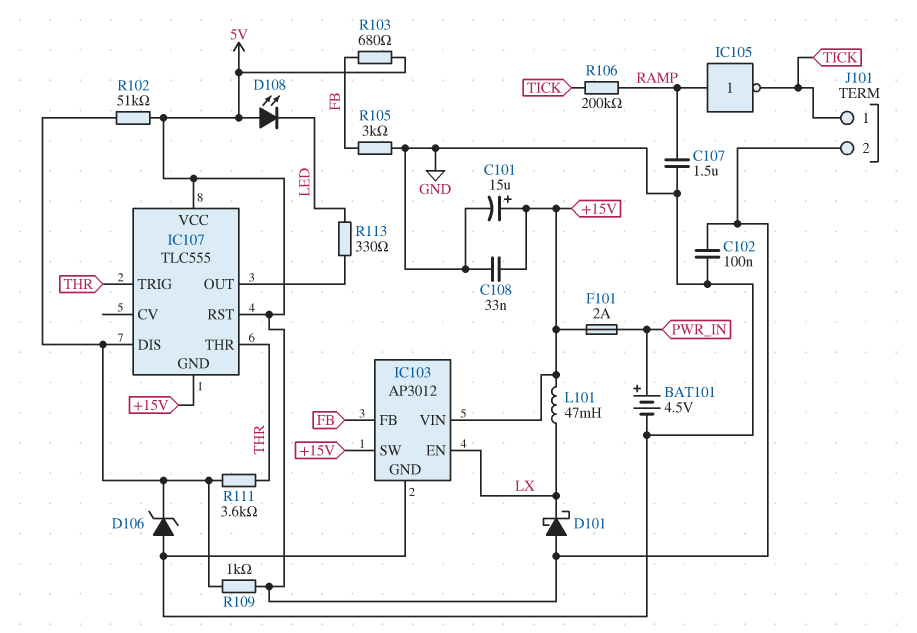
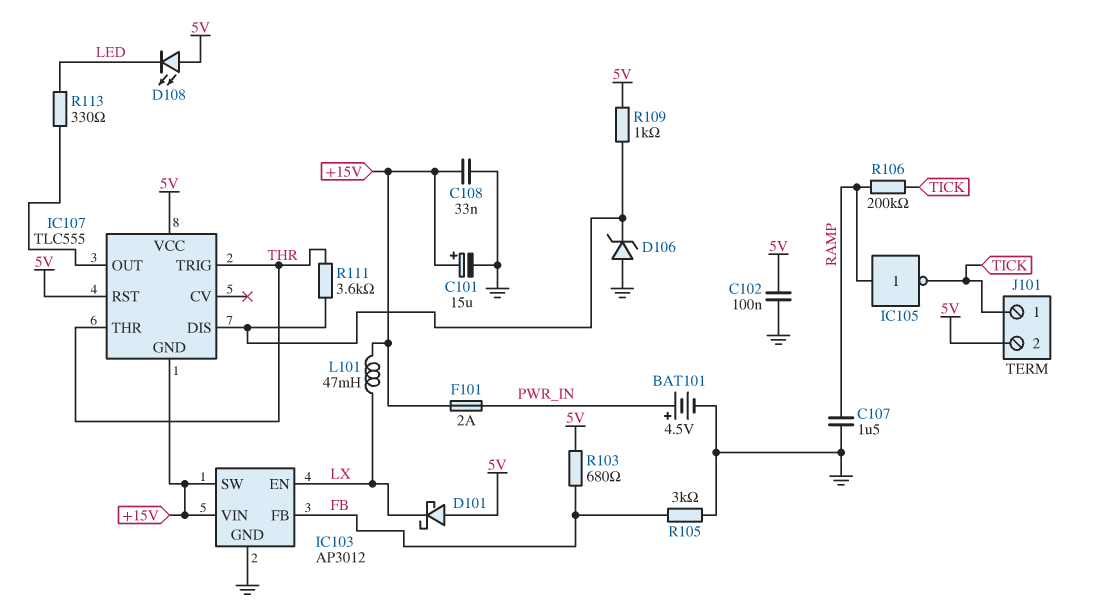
R102: 51k (5V, IC107/DIS) -> none

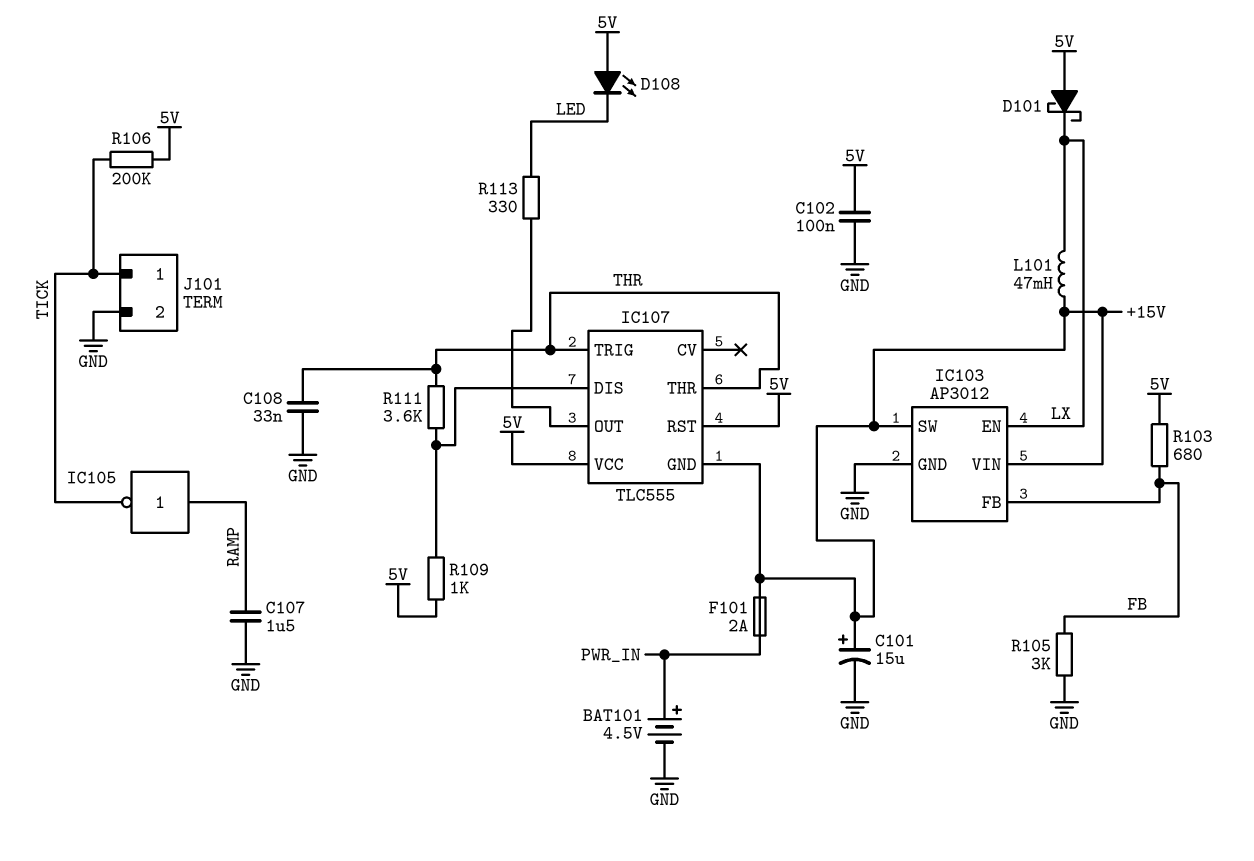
C108: 33nF (+15V, GND) -> 33nF (GND, THR)
D106: zener (A GND, K IC107/DIS) -> none
J101 pin 2: 5V -> GND
R106: 200k (RAMP, TICK) -> 200k (5V, TICK)

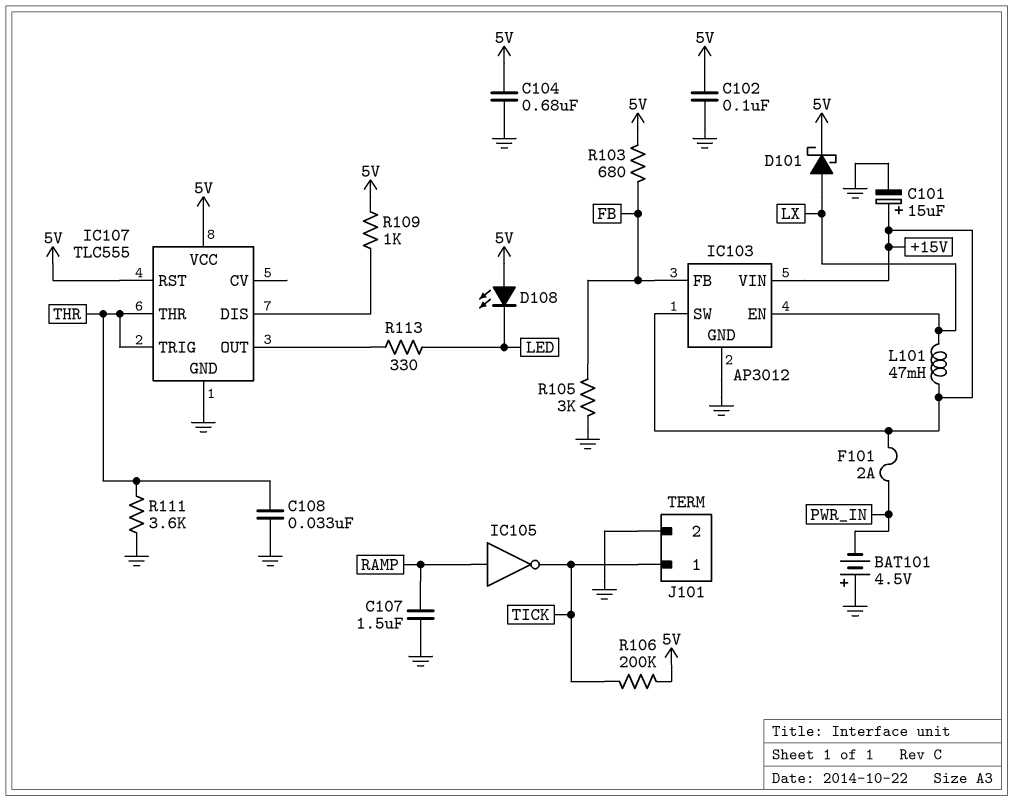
BAT101: 4.5V (plus PWR_IN, minus GND) -> 4.5V (plus GND, minus PWR_IN)
C104: none -> 680nF (5V, GND)
D101: schottky (A 5V, K LX) -> schottky (A LX, K 5V)
IC107 pin GND: +15V -> GND
R111: 3.6k (IC107/DIS, THR) -> 3.6k (GND, THR)

